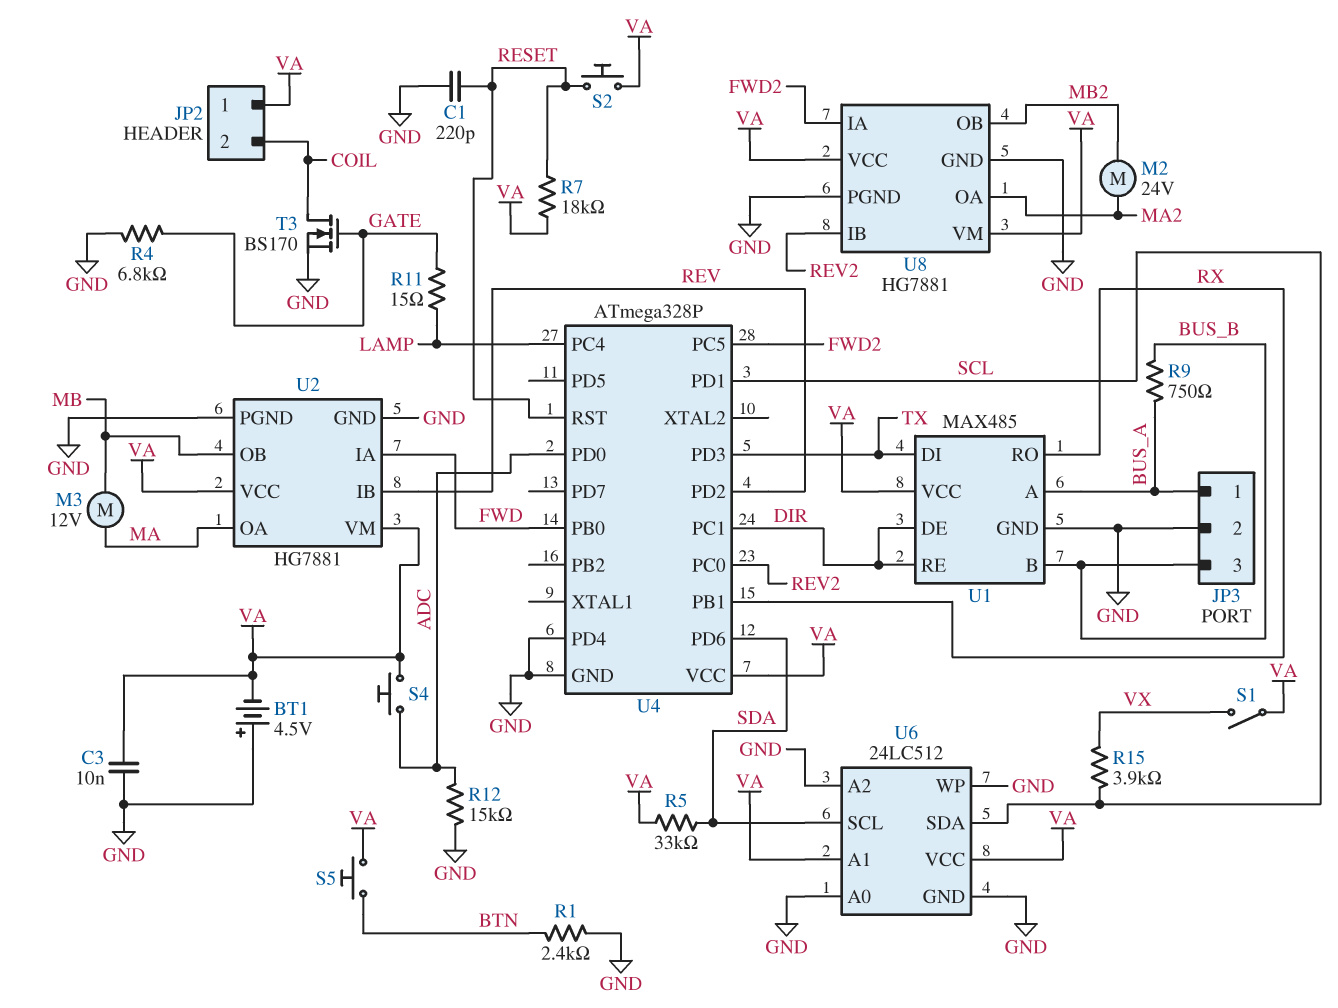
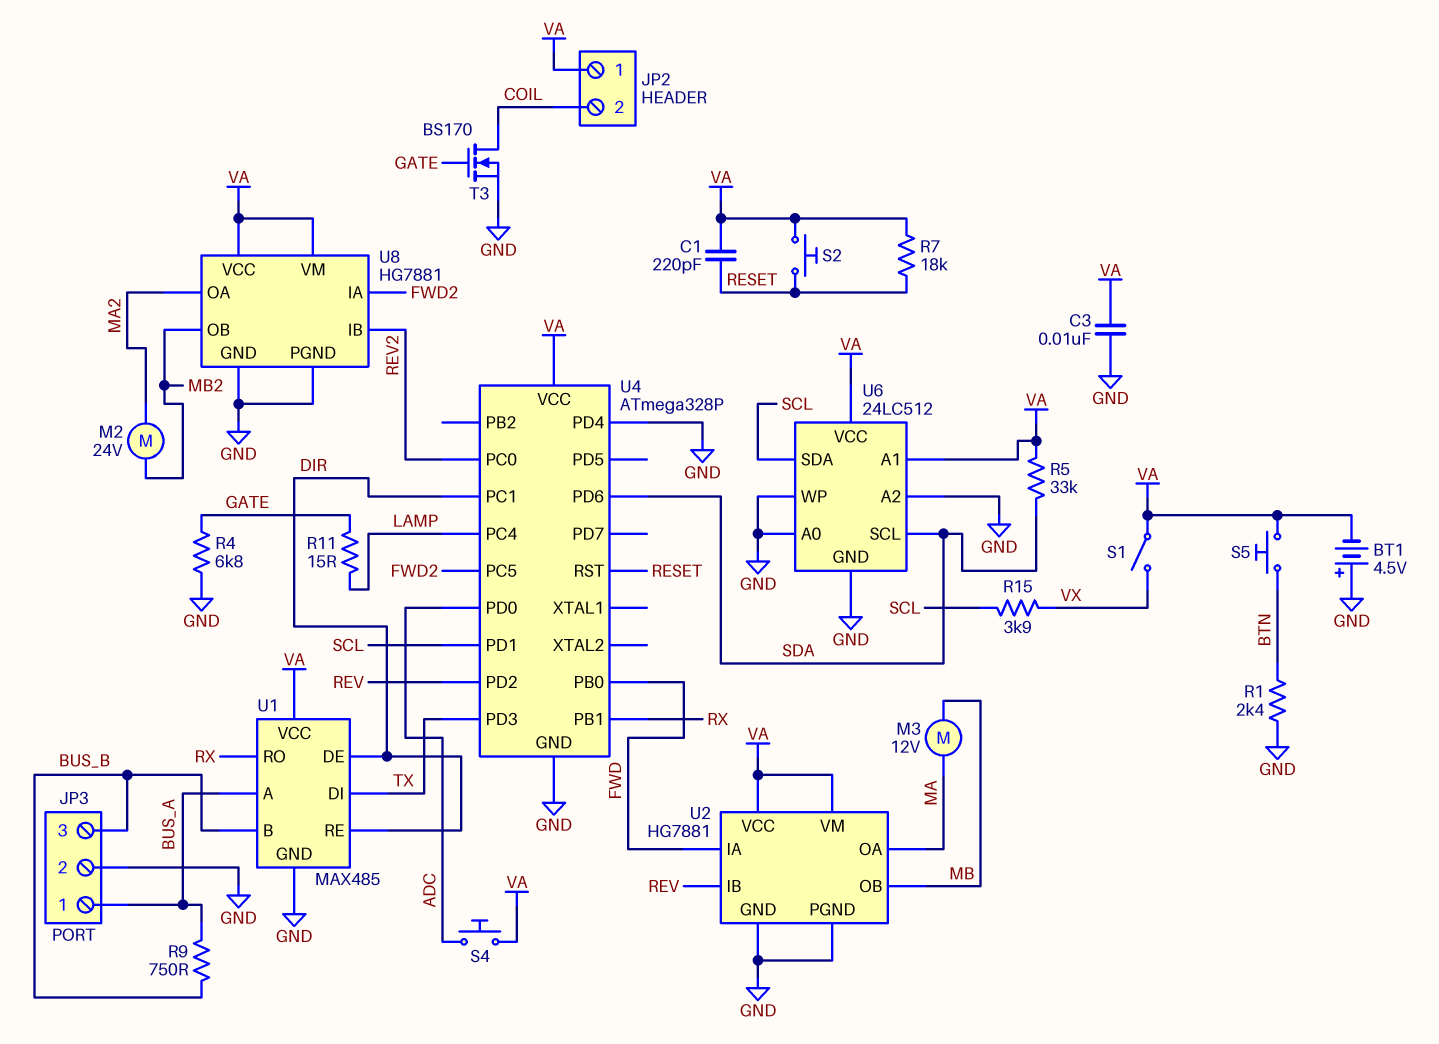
C1: 220pF (GND, RESET) -> 220pF (RESET, VA)
R12: 15k (ADC, GND) -> none

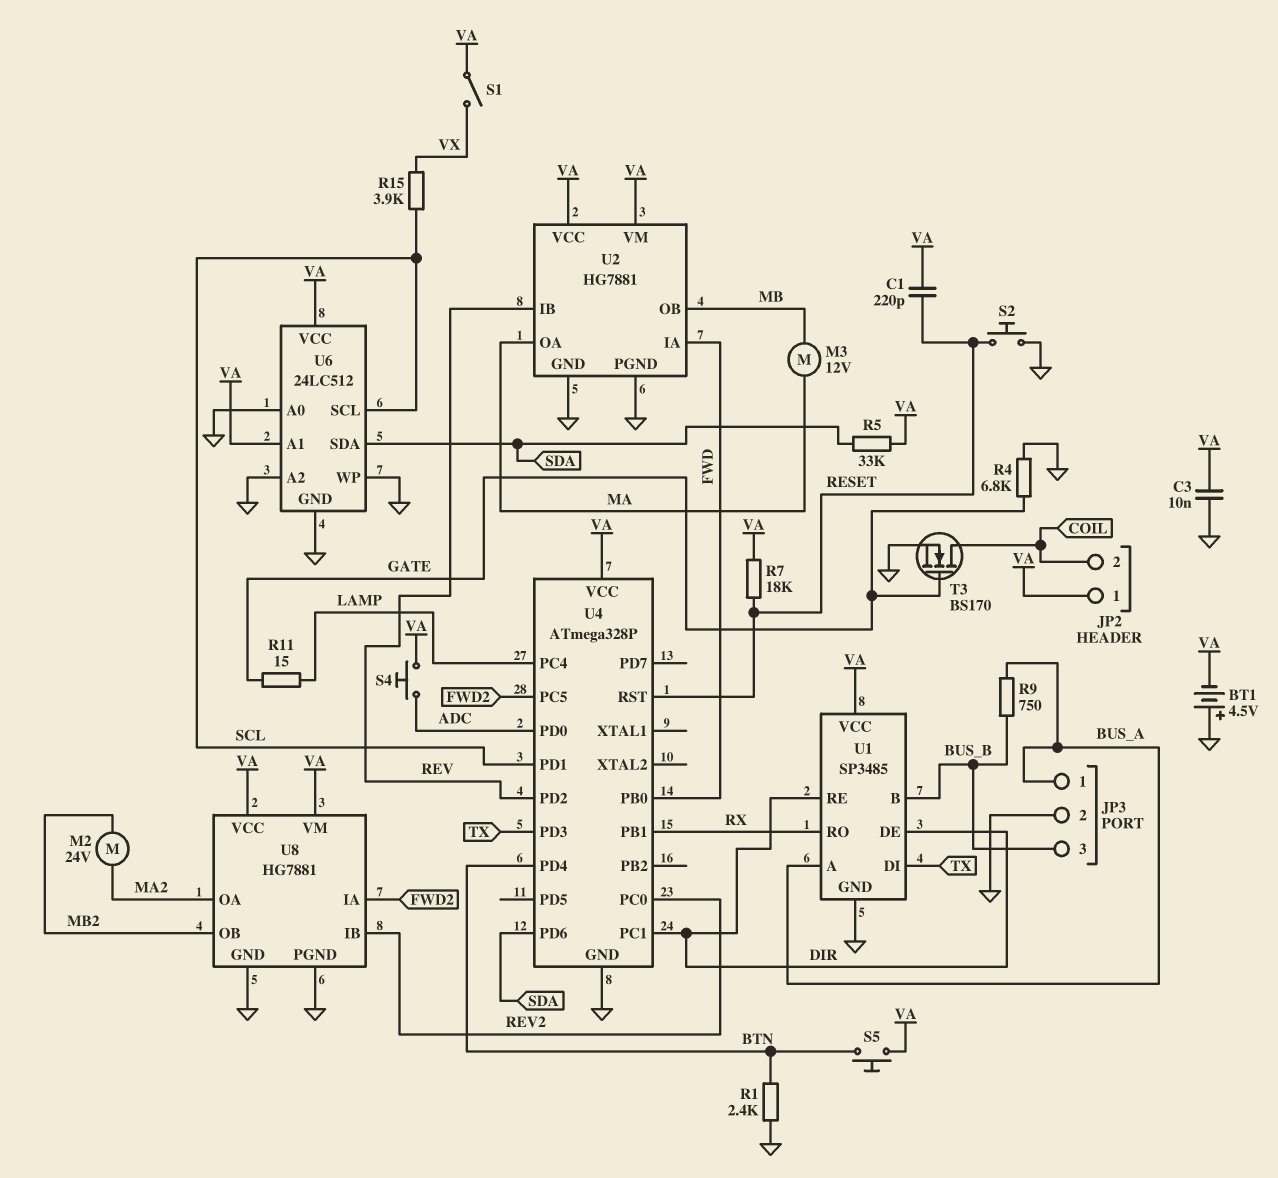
S2: button (RESET, VA) -> button (GND, RESET)
U1: MAX485 -> SP3485
U4 pin PD4: GND -> BTN
U6 pin SCL: SDA -> SCL
U6 pin SDA: SCL -> SDA

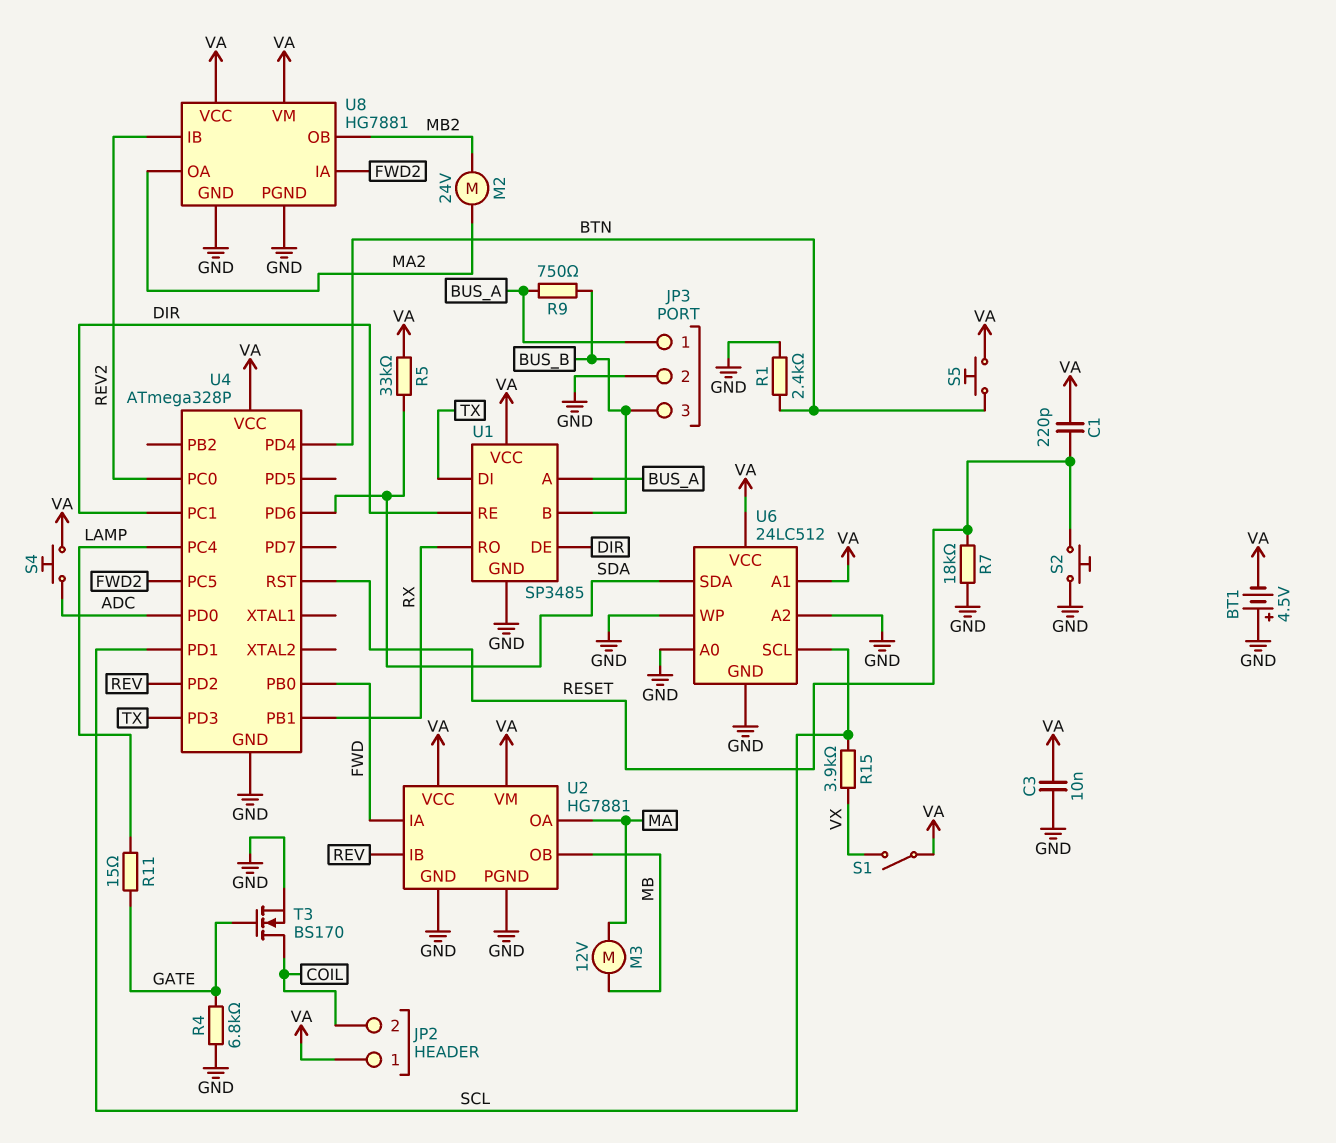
R7: 18k (RESET, VA) -> 18k (GND, RESET)

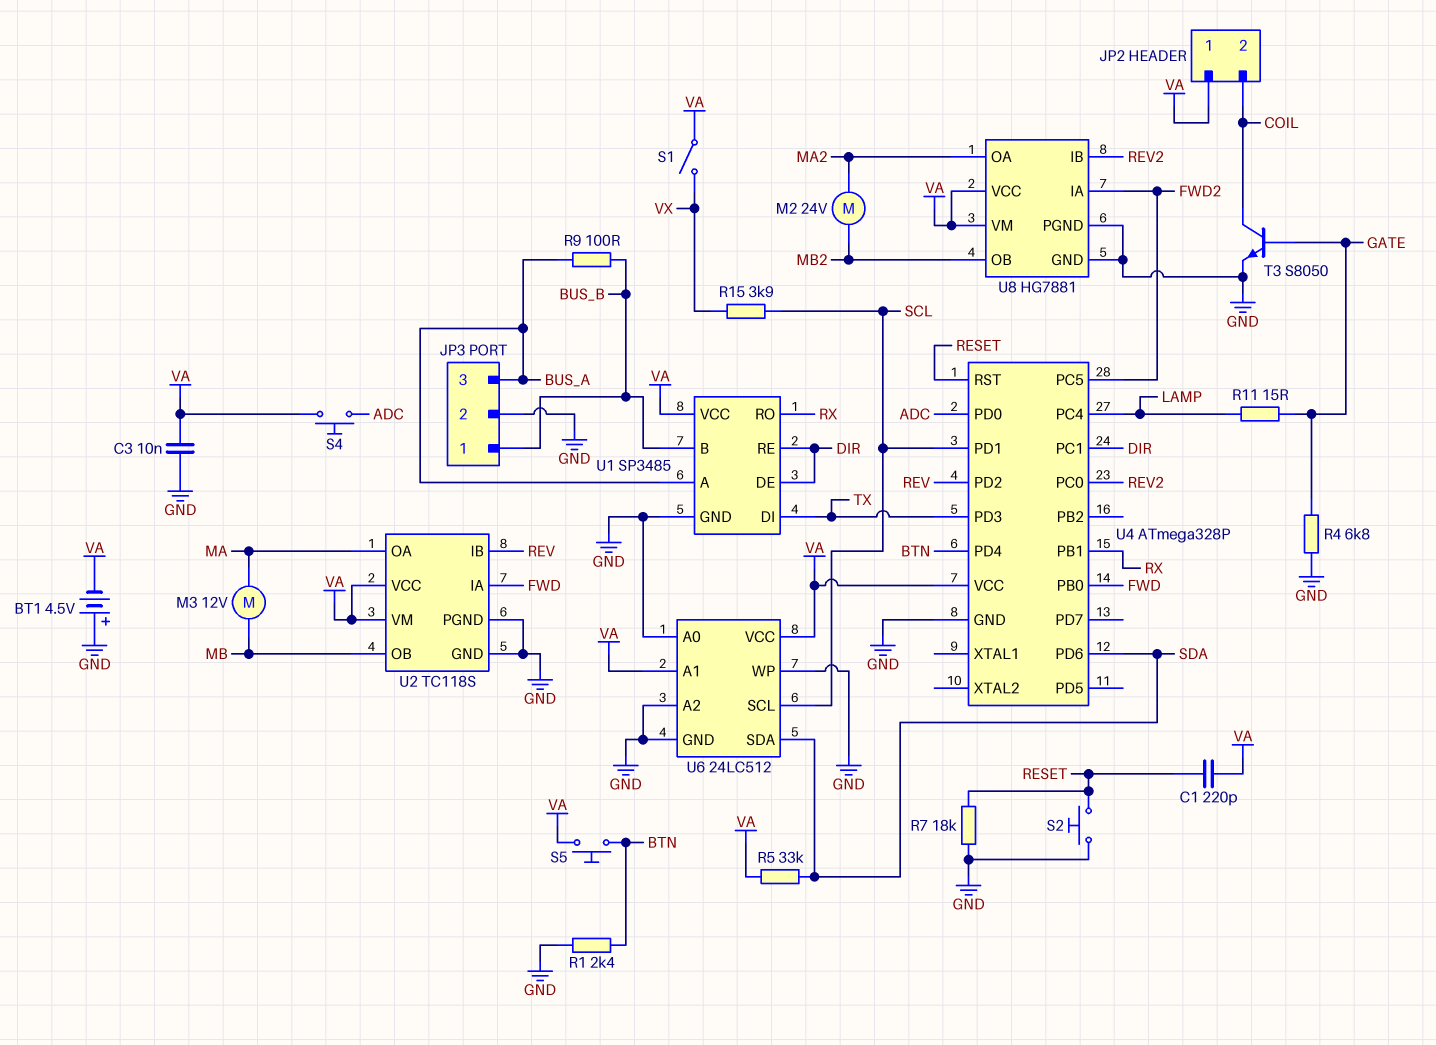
JP3 pin 1: BUS_A -> BUS_B
JP3 pin 3: BUS_B -> BUS_A
R9: 750 (BUS_A, BUS_B) -> 100 (BUS_A, BUS_B)
T3: NMOS BS170 (G GATE, D COIL, S GND) -> NPN S8050 (B GATE, C COIL, E GND)
U2: HG7881 -> TC118S

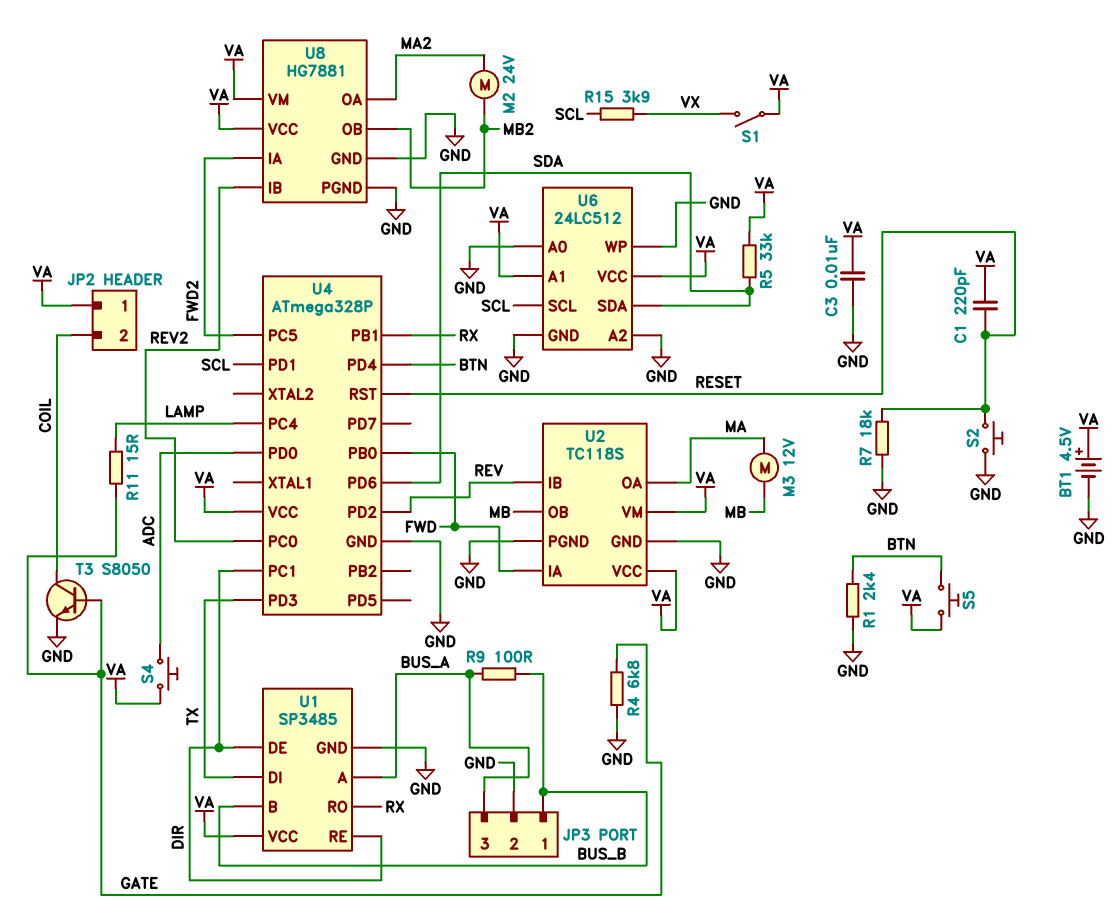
BT1: 4.5V (plus GND, minus VA) -> 4.5V (plus VA, minus GND)

